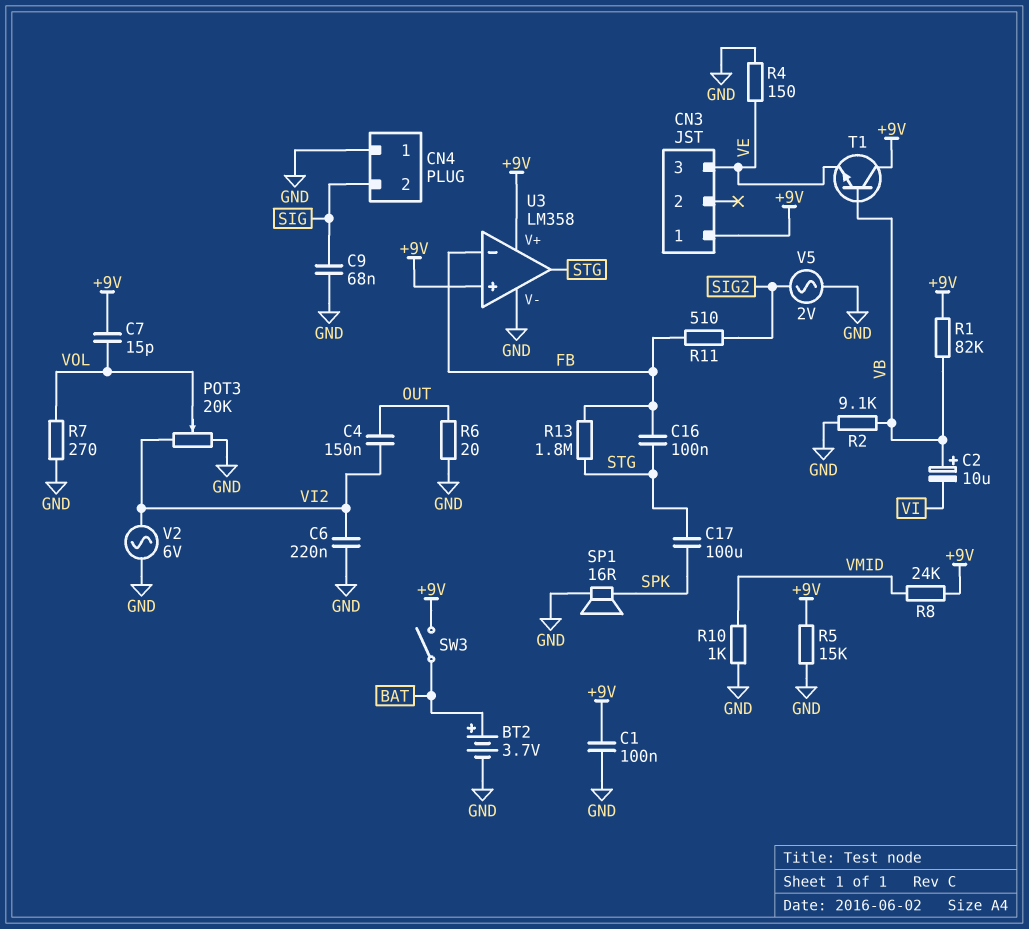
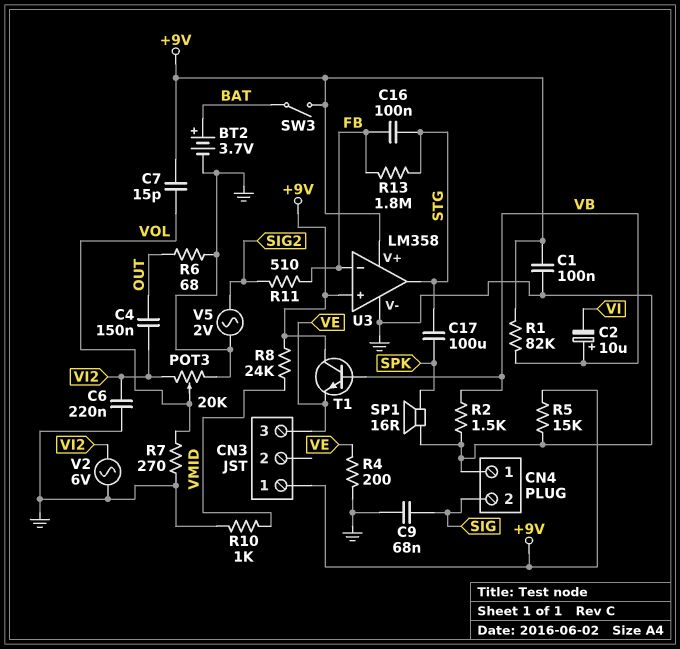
R2: 9.1k (GND, VB) -> 1.5k (GND, VB)
R4: 150 (GND, VE) -> 200 (GND, VE)
R6: 20 (GND, OUT) -> 68 (GND, OUT)

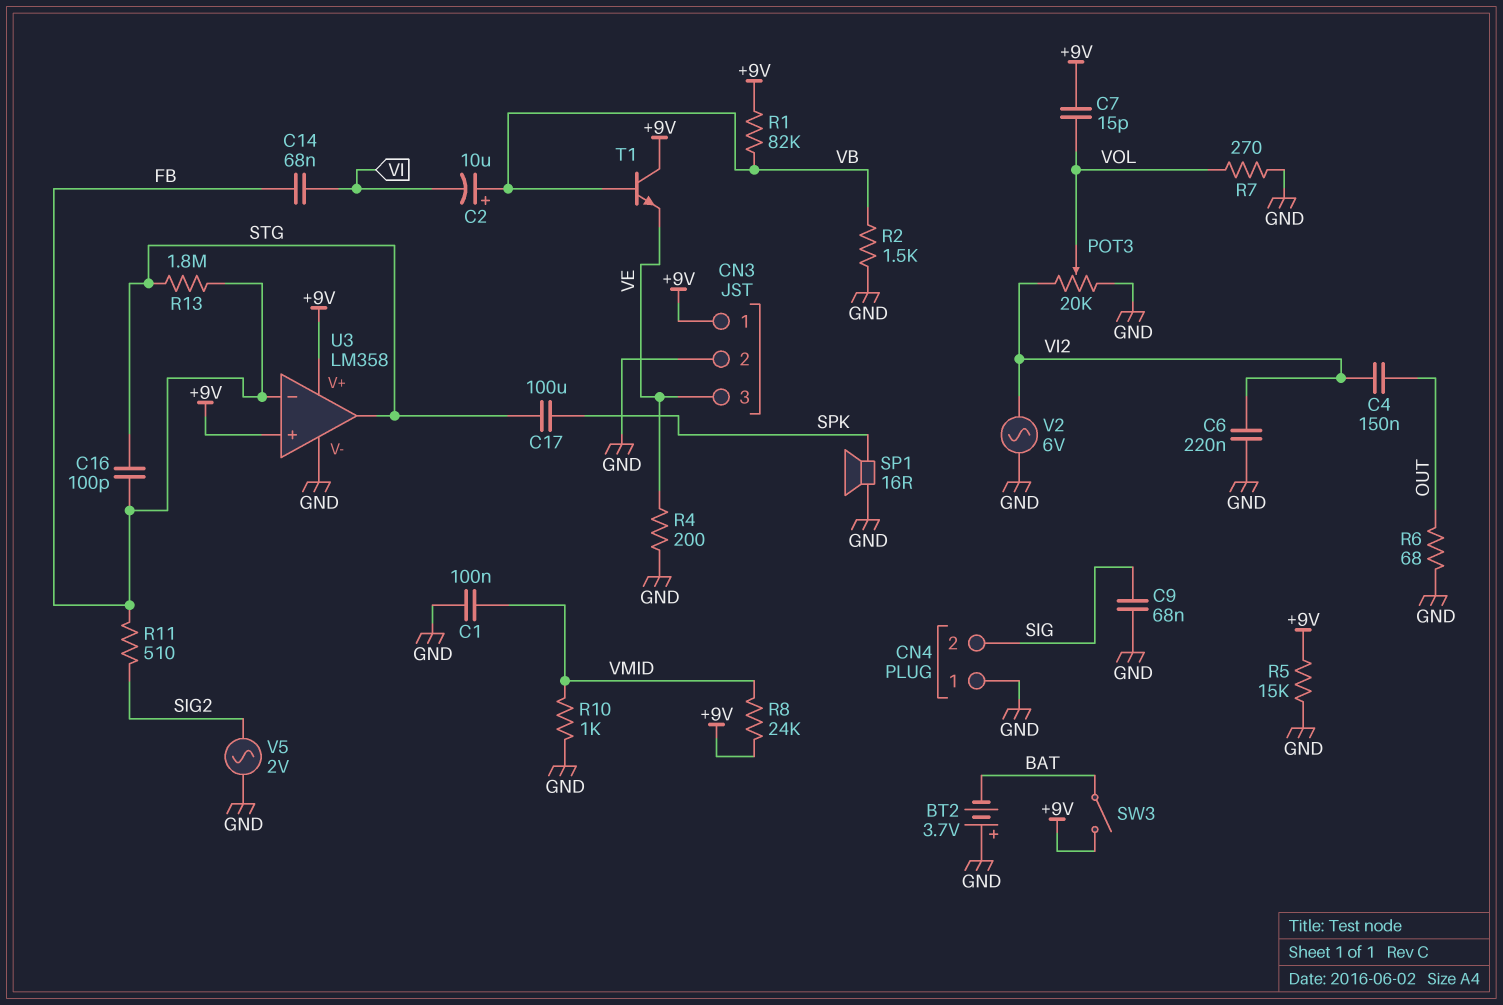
BT2: 3.7V (plus BAT, minus GND) -> 3.7V (plus GND, minus BAT)
C1: 100nF (+9V, GND) -> 100nF (GND, VMID)
C14: none -> 68nF (FB, VI)
C16: 100nF (FB, STG) -> 100pF (FB, STG)
CN3 pin 2: none -> GND

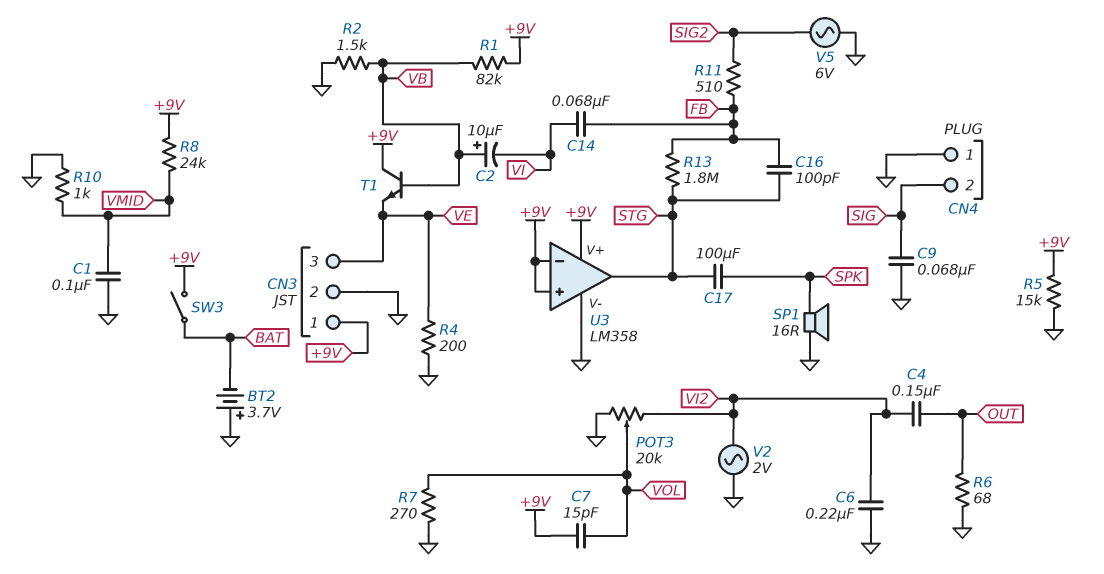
U3 pin in-: FB -> +9V
V2: AC 6V (GND, VI2) -> AC 2V (GND, VI2)
V5: AC 2V (GND, SIG2) -> AC 6V (GND, SIG2)

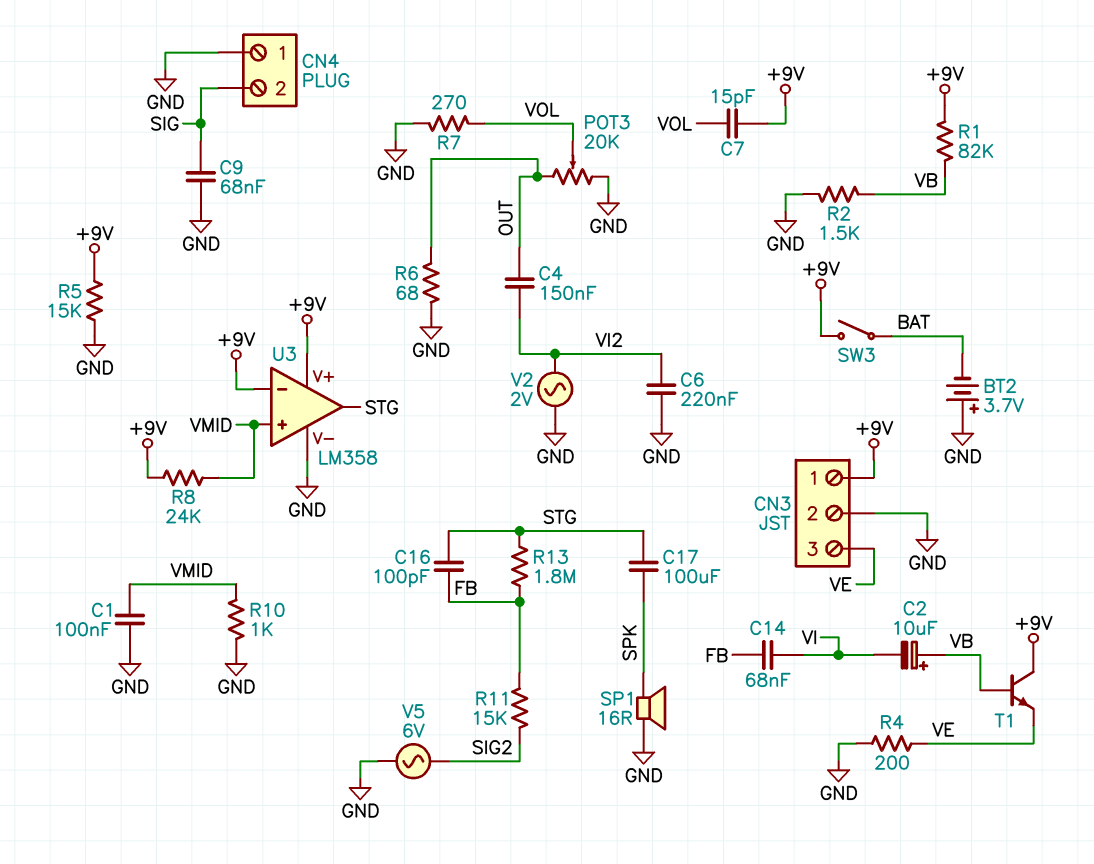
POT3: 20k (GND, VI2, wiper VOL) -> 20k (GND, OUT, wiper VOL)
R11: 510 (FB, SIG2) -> 15k (FB, SIG2)
U3 pin in+: +9V -> VMID

